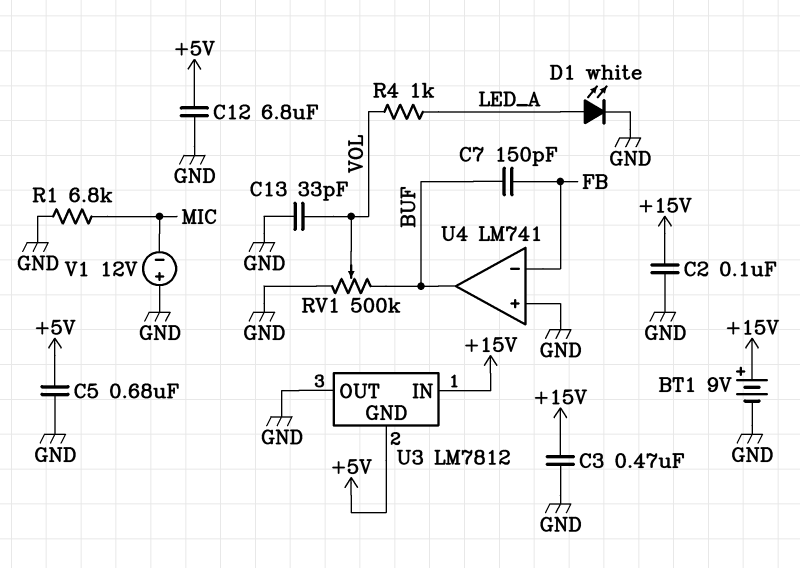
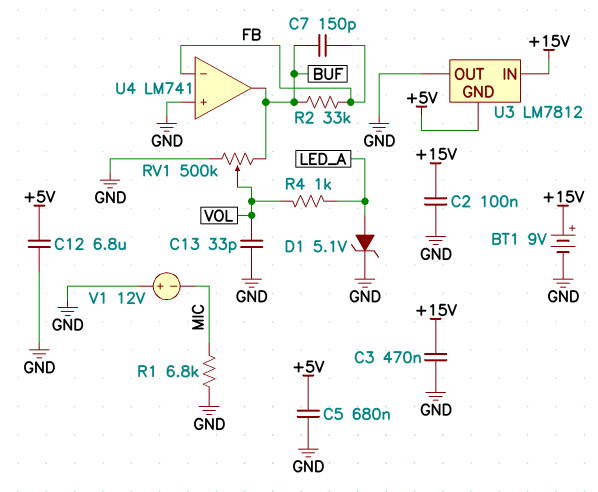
D1: LED white (A LED_A, K GND) -> zener 5.1V (A LED_A, K GND)
R2: none -> 33k (BUF, FB)

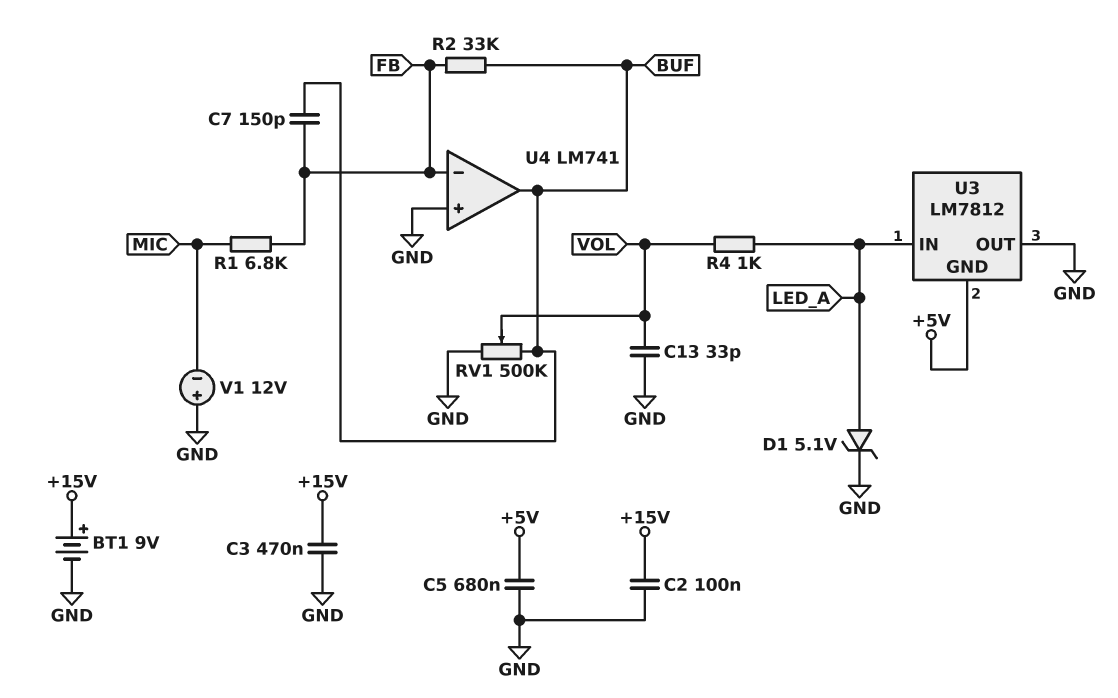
C12: 6.8uF (+5V, GND) -> none
R1: 6.8k (GND, MIC) -> 6.8k (FB, MIC)
U3 pin IN: +15V -> LED_A

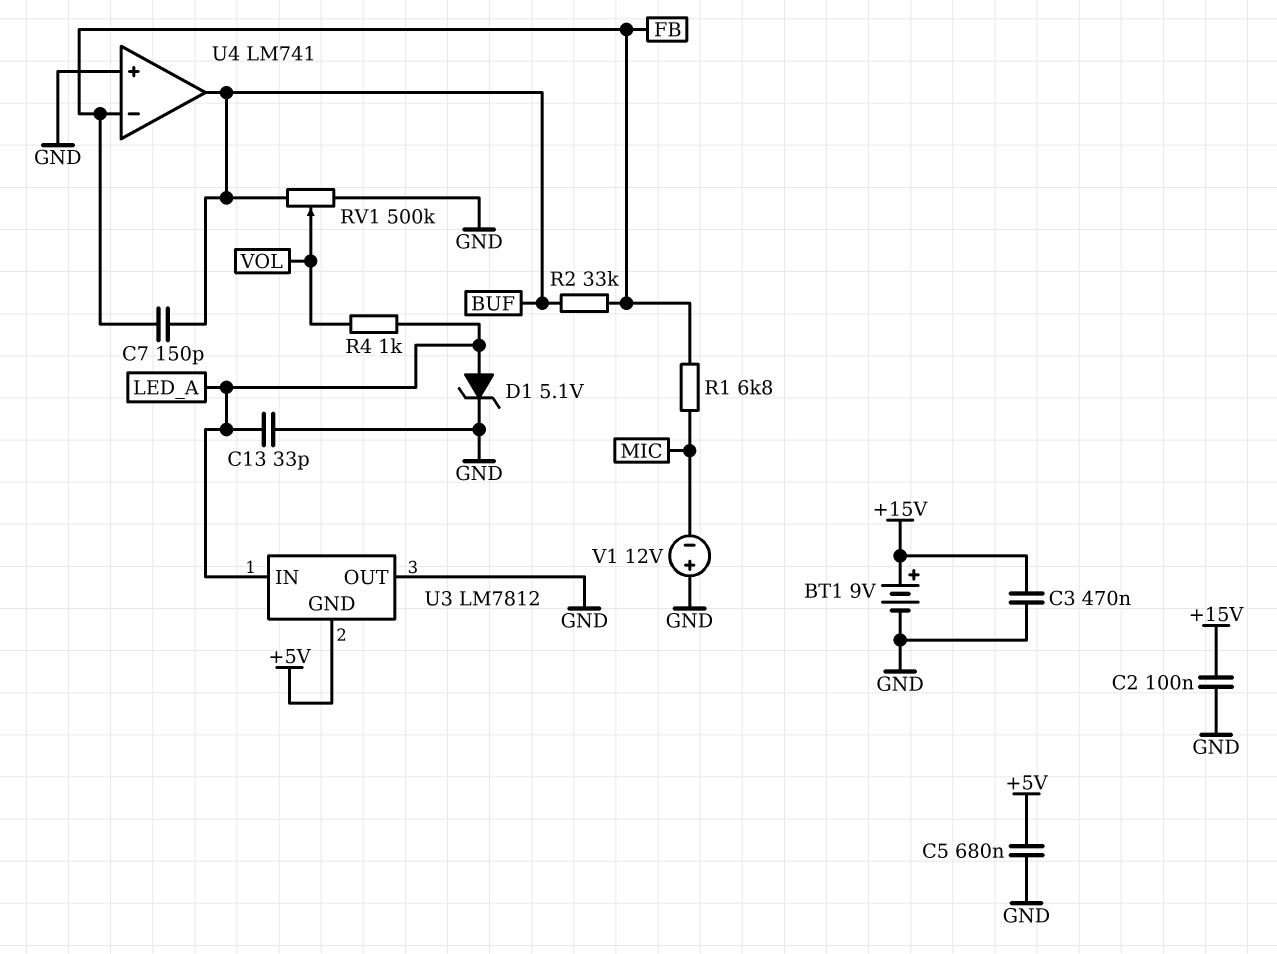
C13: 33pF (GND, VOL) -> 33pF (GND, LED_A)

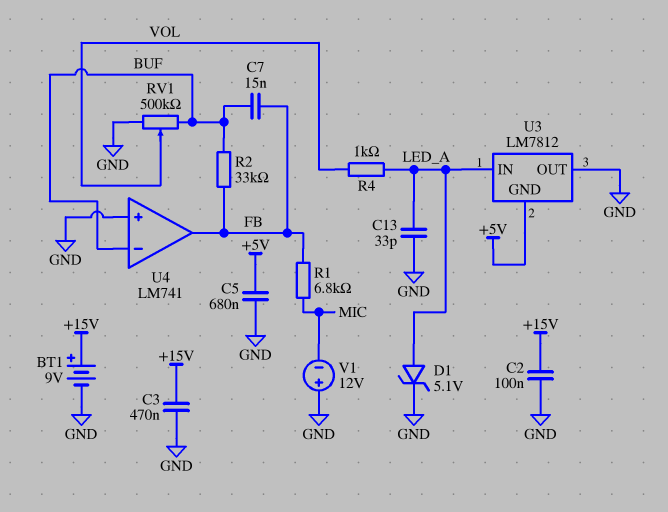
C7: 150pF (BUF, FB) -> 15nF (BUF, FB)
U4 pin in-: FB -> BUF
U4 pin out: BUF -> FB

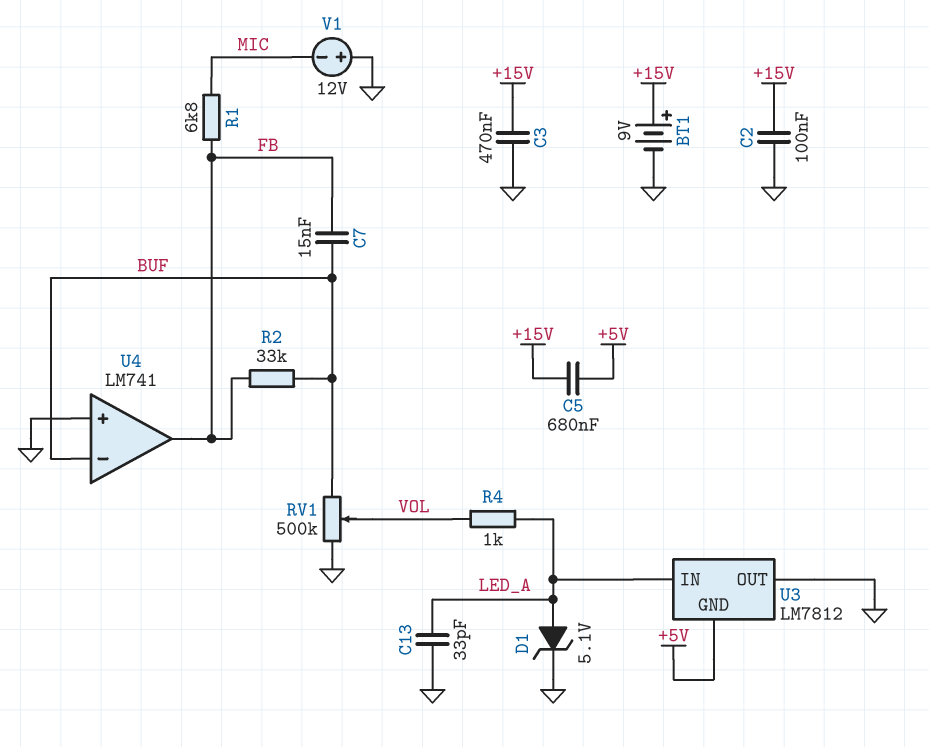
C5: 680nF (+5V, GND) -> 680nF (+5V, +15V)

